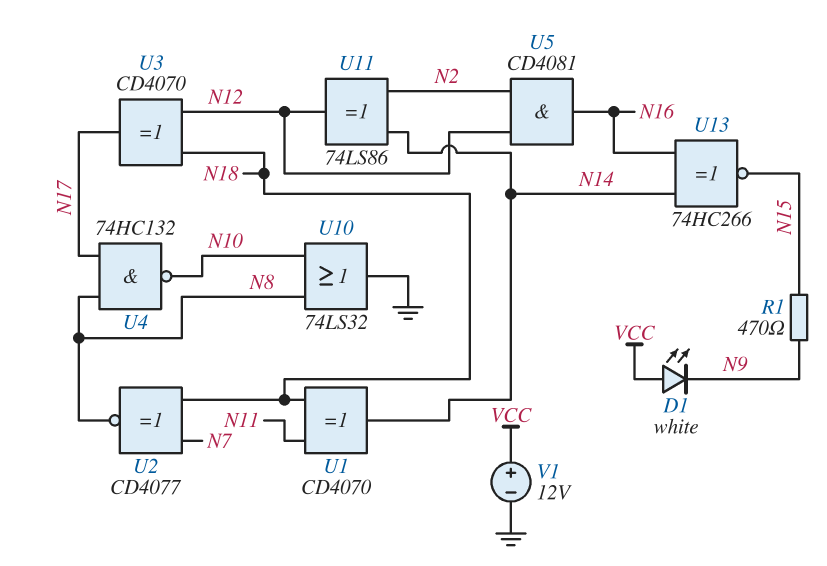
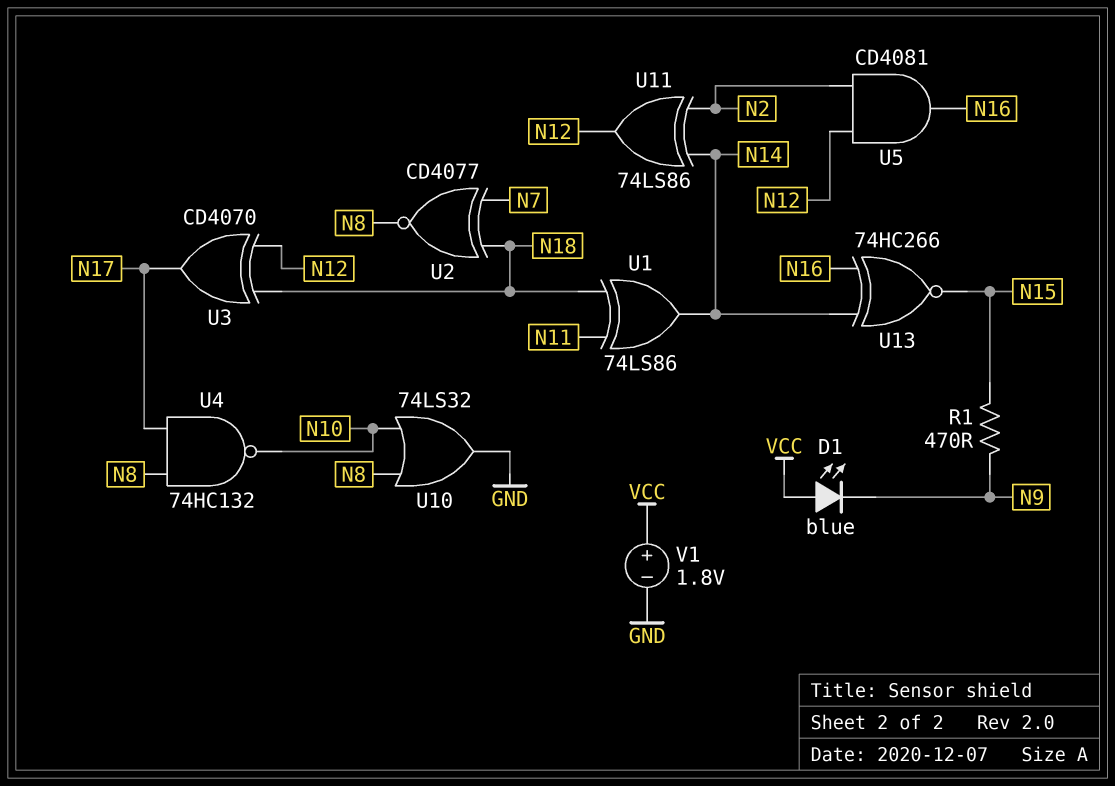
D1: LED white (A VCC, K N9) -> LED blue (A VCC, K N9)
U1: XOR CD4070 (in N11, in N18, out N14) -> XOR 74LS86 (in N11, in N18, out N14)
V1: 12V (plus VCC, minus GND) -> 1.8V (plus VCC, minus GND)

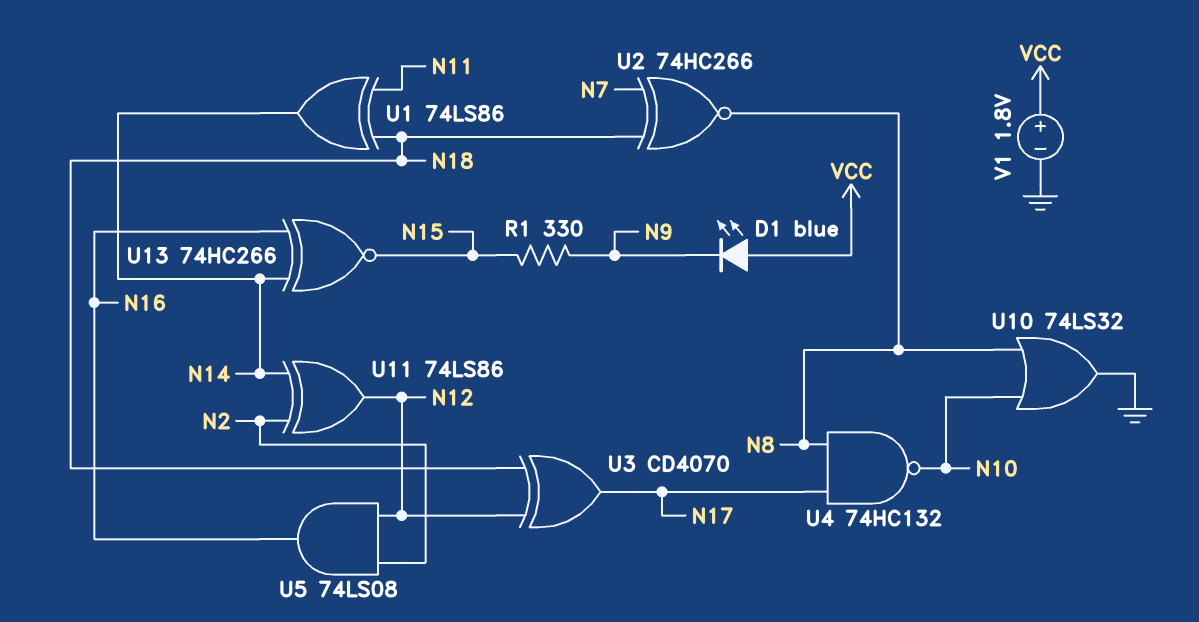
R1: 470 (N9, N15) -> 330 (N9, N15)
U2: XNOR CD4077 (in N7, in N18, out N8) -> XNOR 74HC266 (in N7, in N18, out N8)
U5: AND CD4081 (in N2, in N12, out N16) -> AND 74LS08 (in N2, in N12, out N16)

